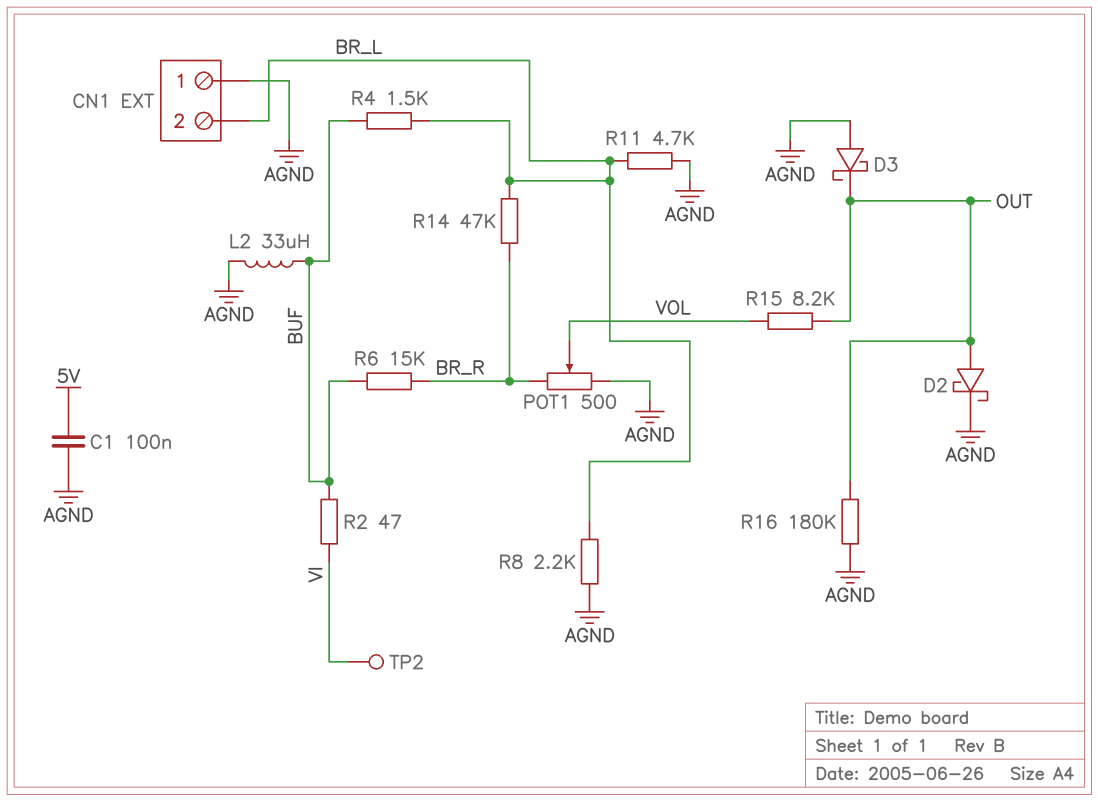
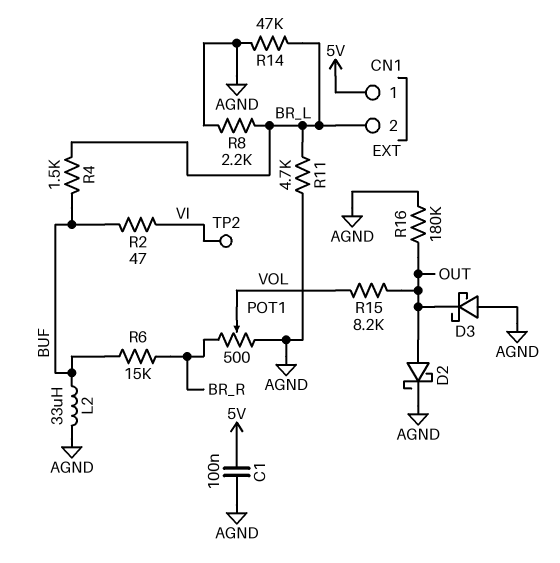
CN1 pin 1: AGND -> 5V
R14: 47k (BR_L, BR_R) -> 47k (AGND, BR_L)

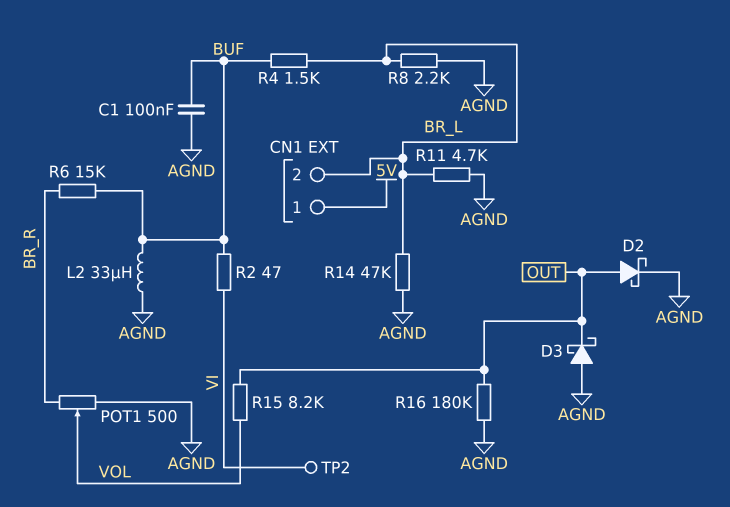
C1: 100nF (5V, AGND) -> 100nF (AGND, BUF)

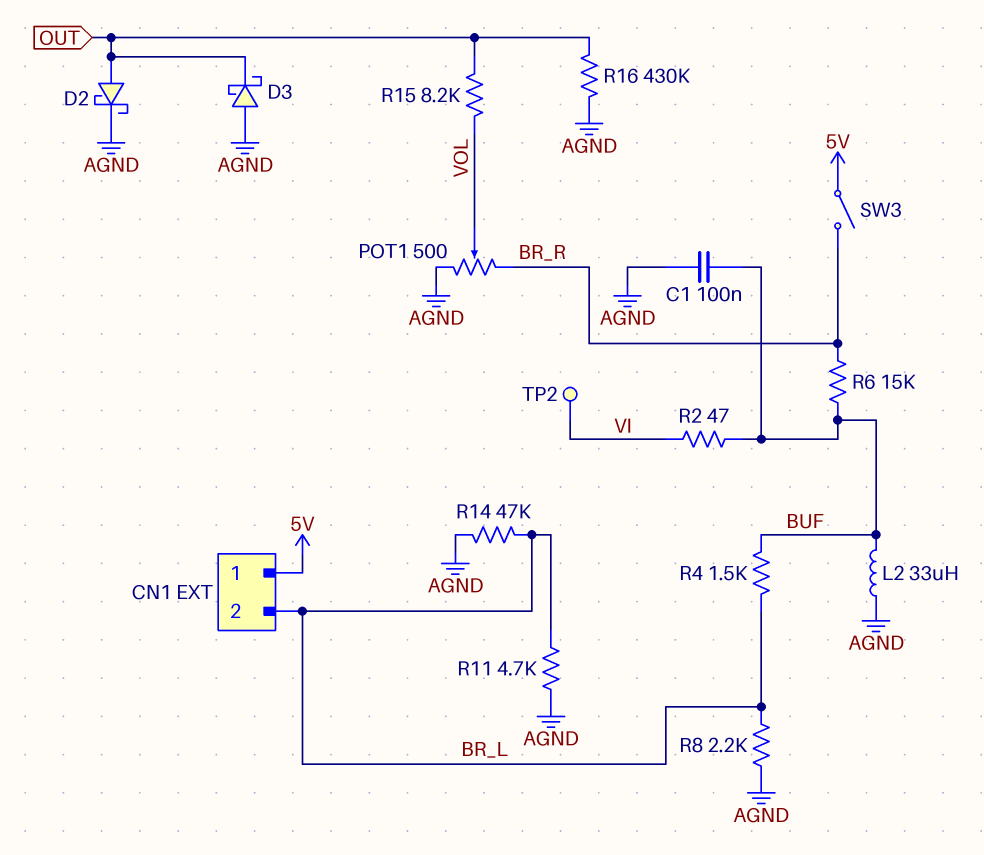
R16: 180k (AGND, OUT) -> 430k (AGND, OUT)
SW3: none -> switch (5V, BR_R)

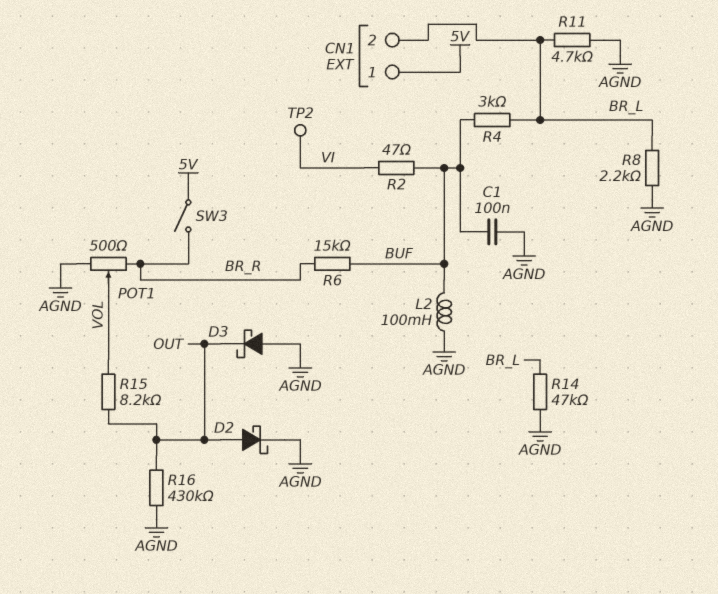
L2: 33uH (AGND, BUF) -> 100mH (AGND, BUF)
R4: 1.5k (BR_L, BUF) -> 3k (BR_L, BUF)

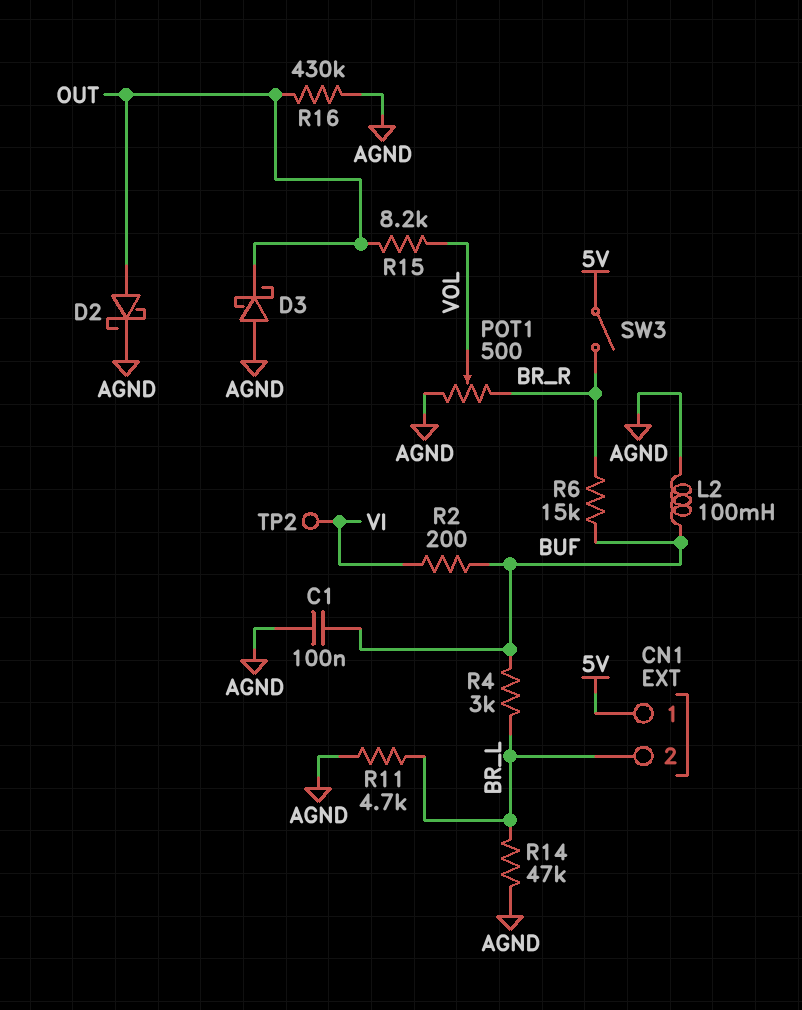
R2: 47 (BUF, VI) -> 200 (BUF, VI)
R8: 2.2k (AGND, BR_L) -> none

